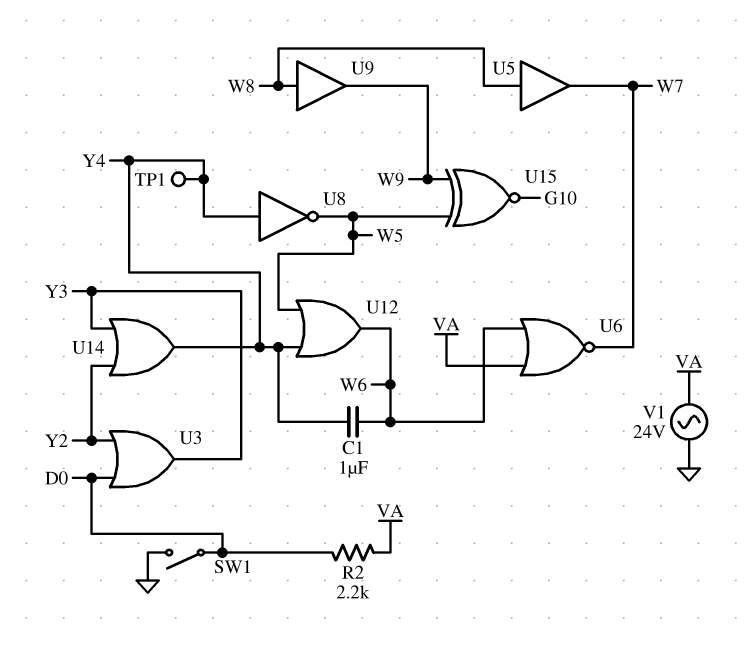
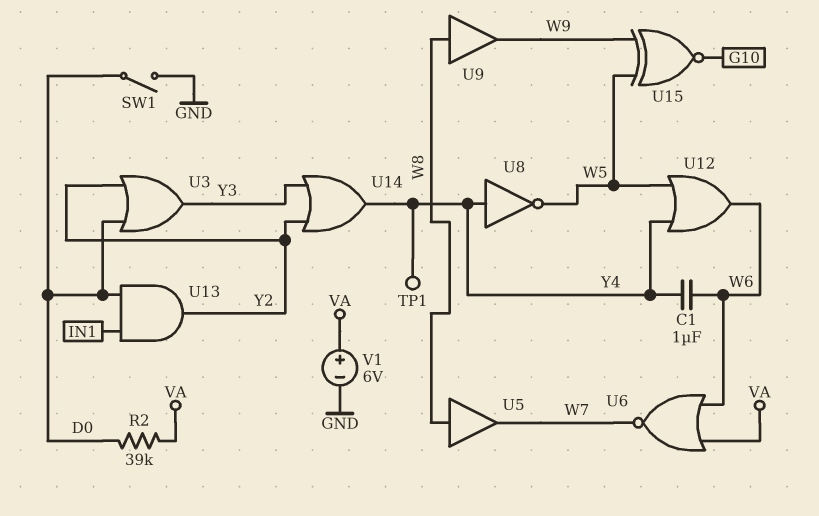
R2: 2.2k (D0, VA) -> 39k (D0, VA)
U13: none -> AND (in D0, in IN1, out Y2)
V1: AC 24V (GND, VA) -> 6V (plus VA, minus GND)

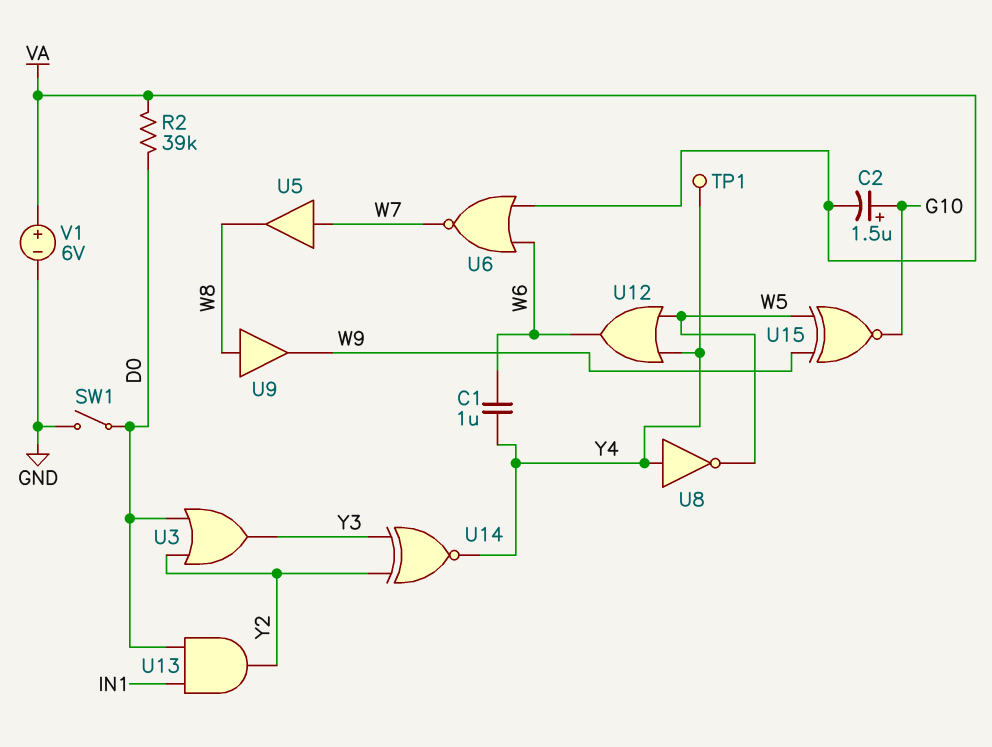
C2: none -> 1.5uF (plus G10, minus VA)
U5: buffer (in W8, out W7) -> buffer (in W7, out W8)
U14: OR (in Y2, in Y3, out Y4) -> XNOR (in Y2, in Y3, out Y4)

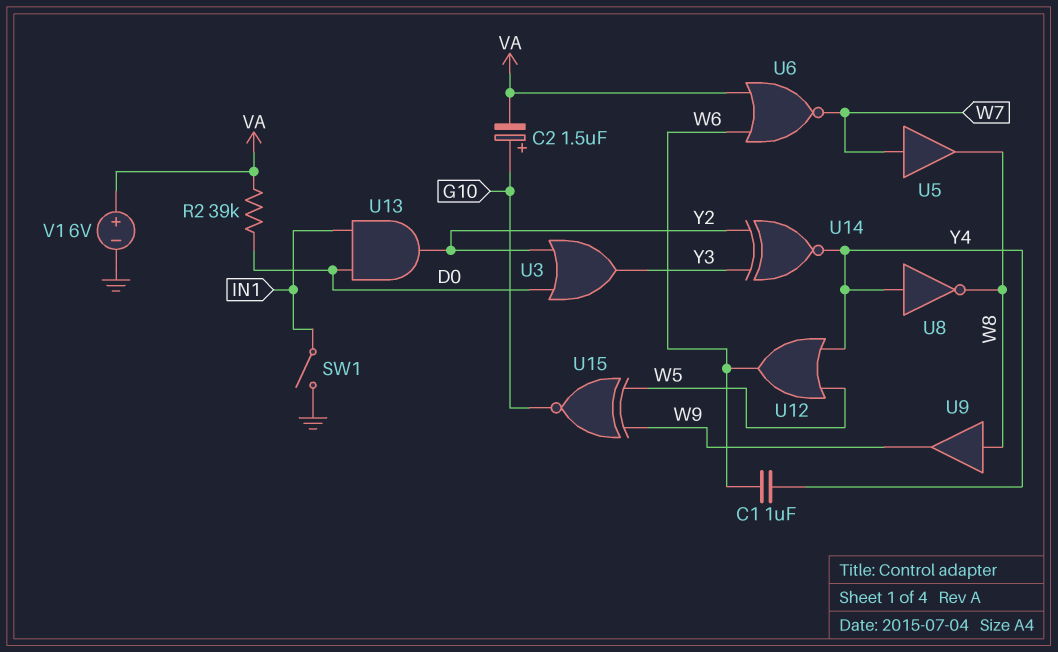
SW1: switch (D0, GND) -> switch (GND, IN1)
TP1: test point (Y4) -> none
U8: NOT (in Y4, out W5) -> NOT (in Y4, out W8)

